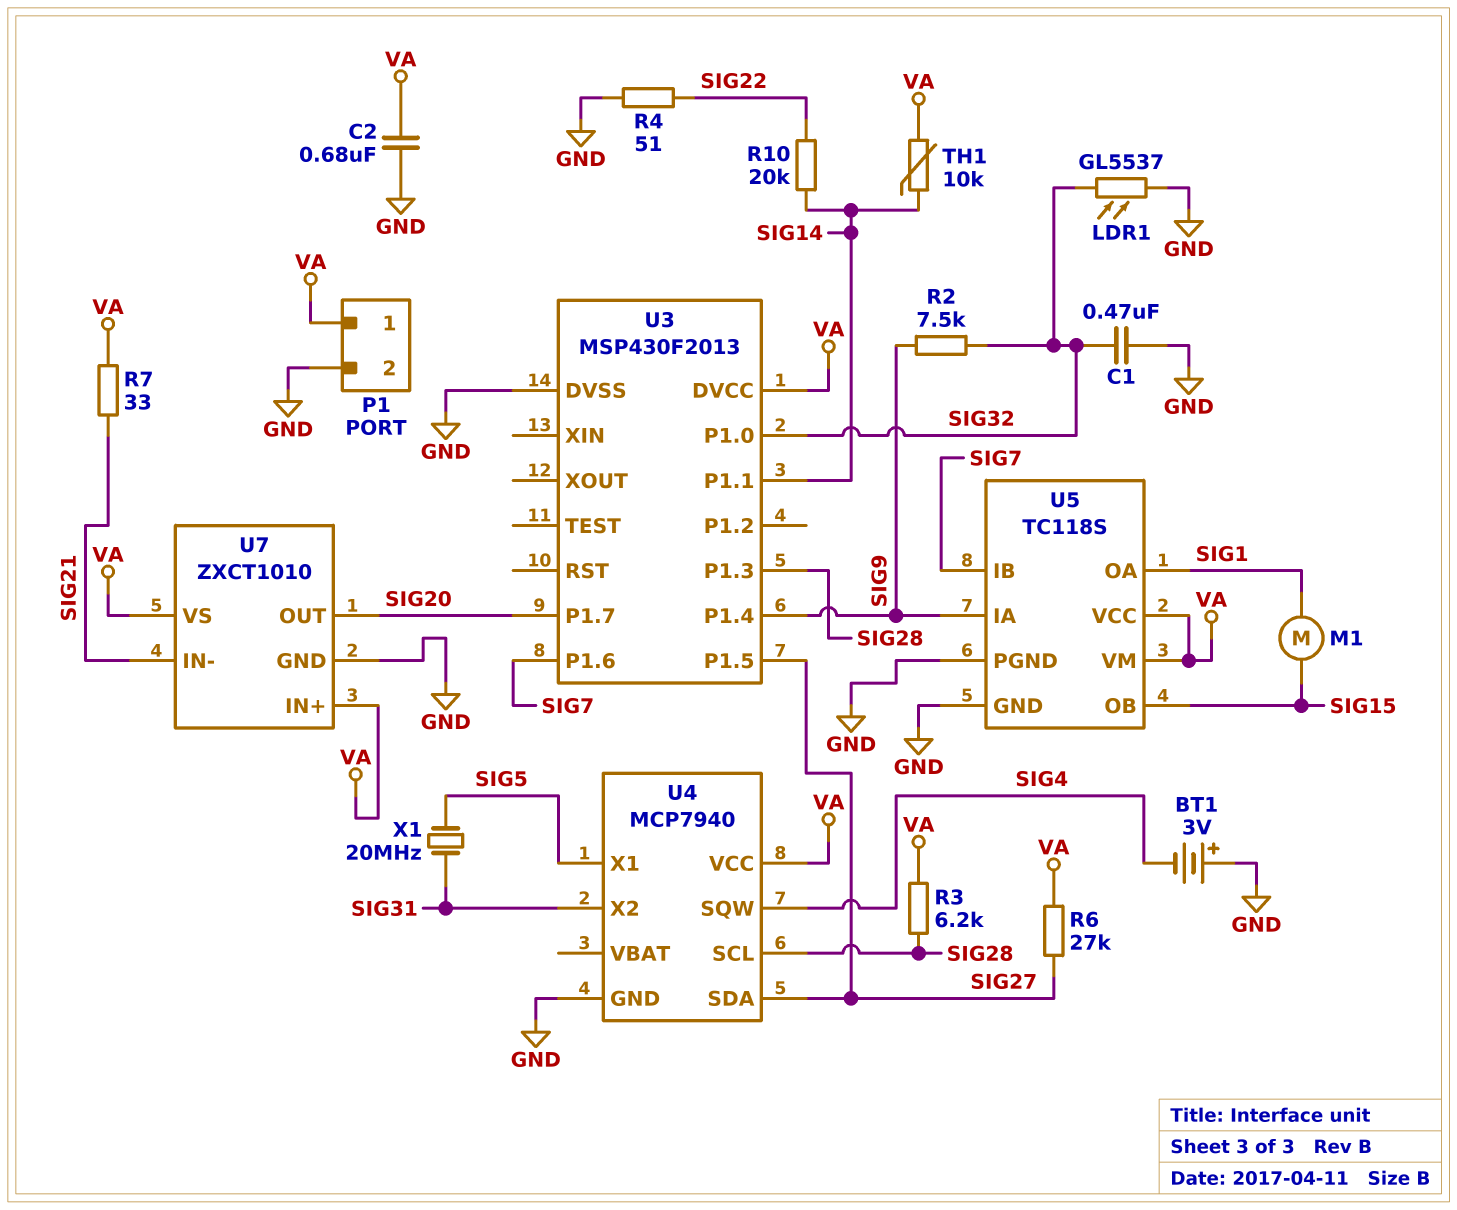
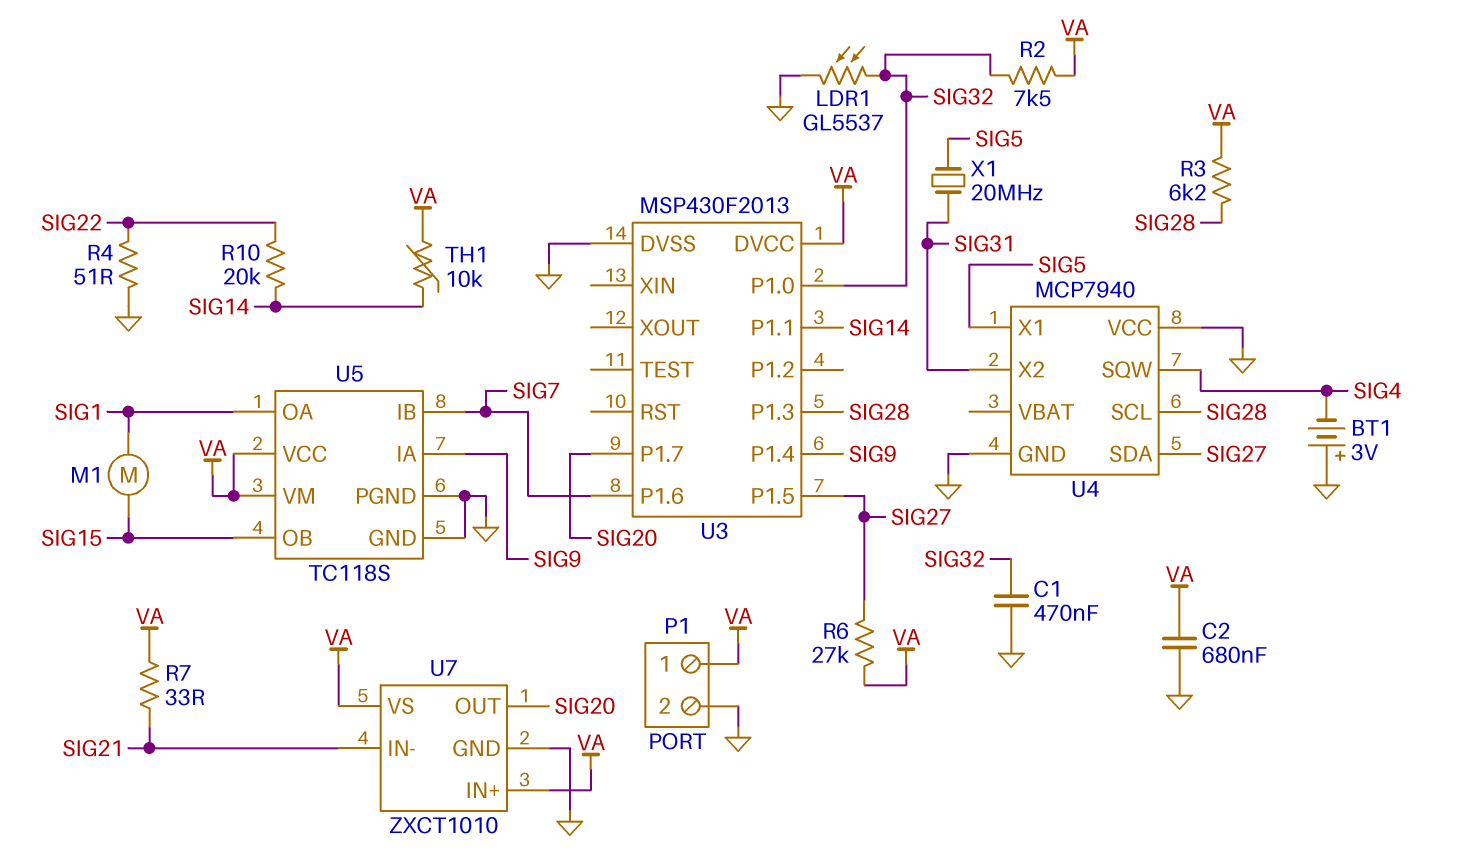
R2: 7.5k (SIG9, SIG32) -> 7.5k (SIG32, VA)
U4 pin VCC: VA -> GND

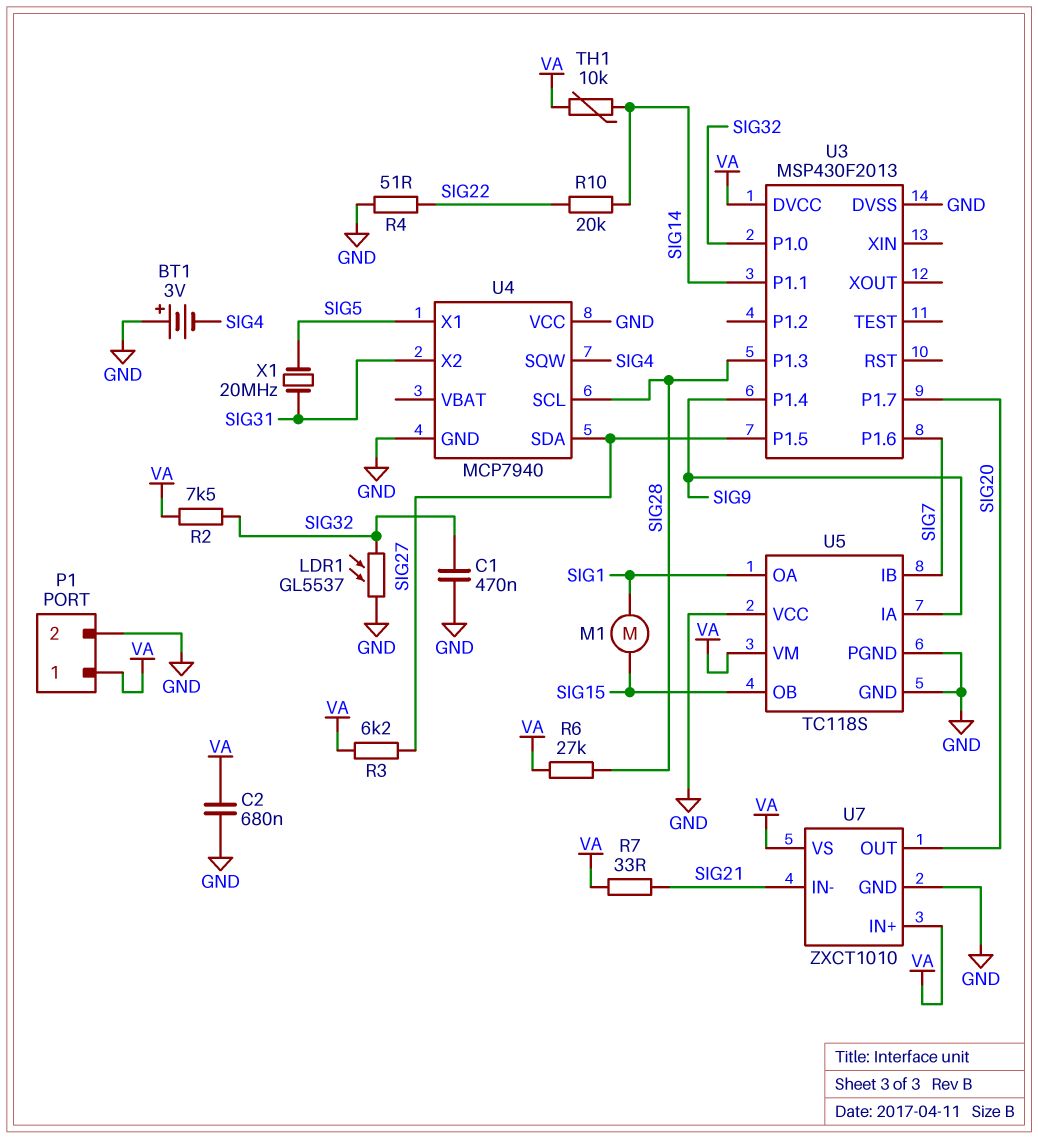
R3: 6.2k (SIG28, VA) -> 6.2k (SIG27, VA)
R6: 27k (SIG27, VA) -> 27k (SIG28, VA)
U5 pin VCC: VA -> GND

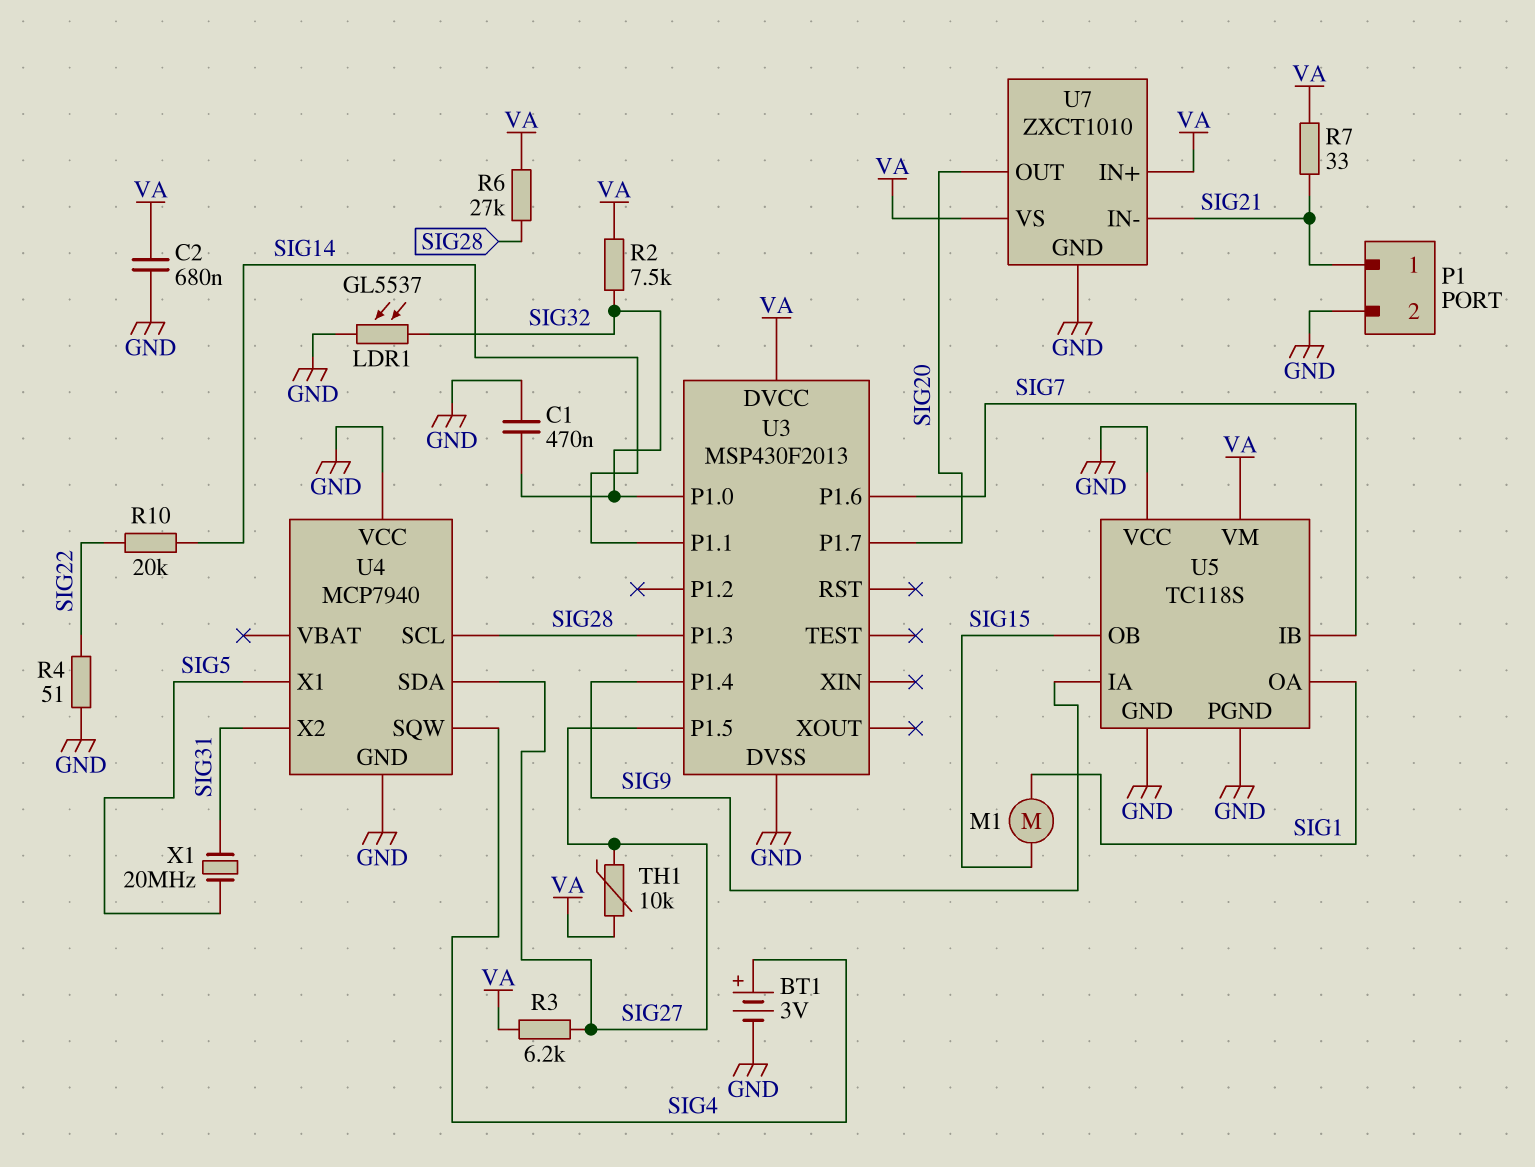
BT1: 3V (plus GND, minus SIG4) -> 3V (plus SIG4, minus GND)
P1 pin 1: VA -> SIG21
TH1: 10k (SIG14, VA) -> 10k (SIG27, VA)

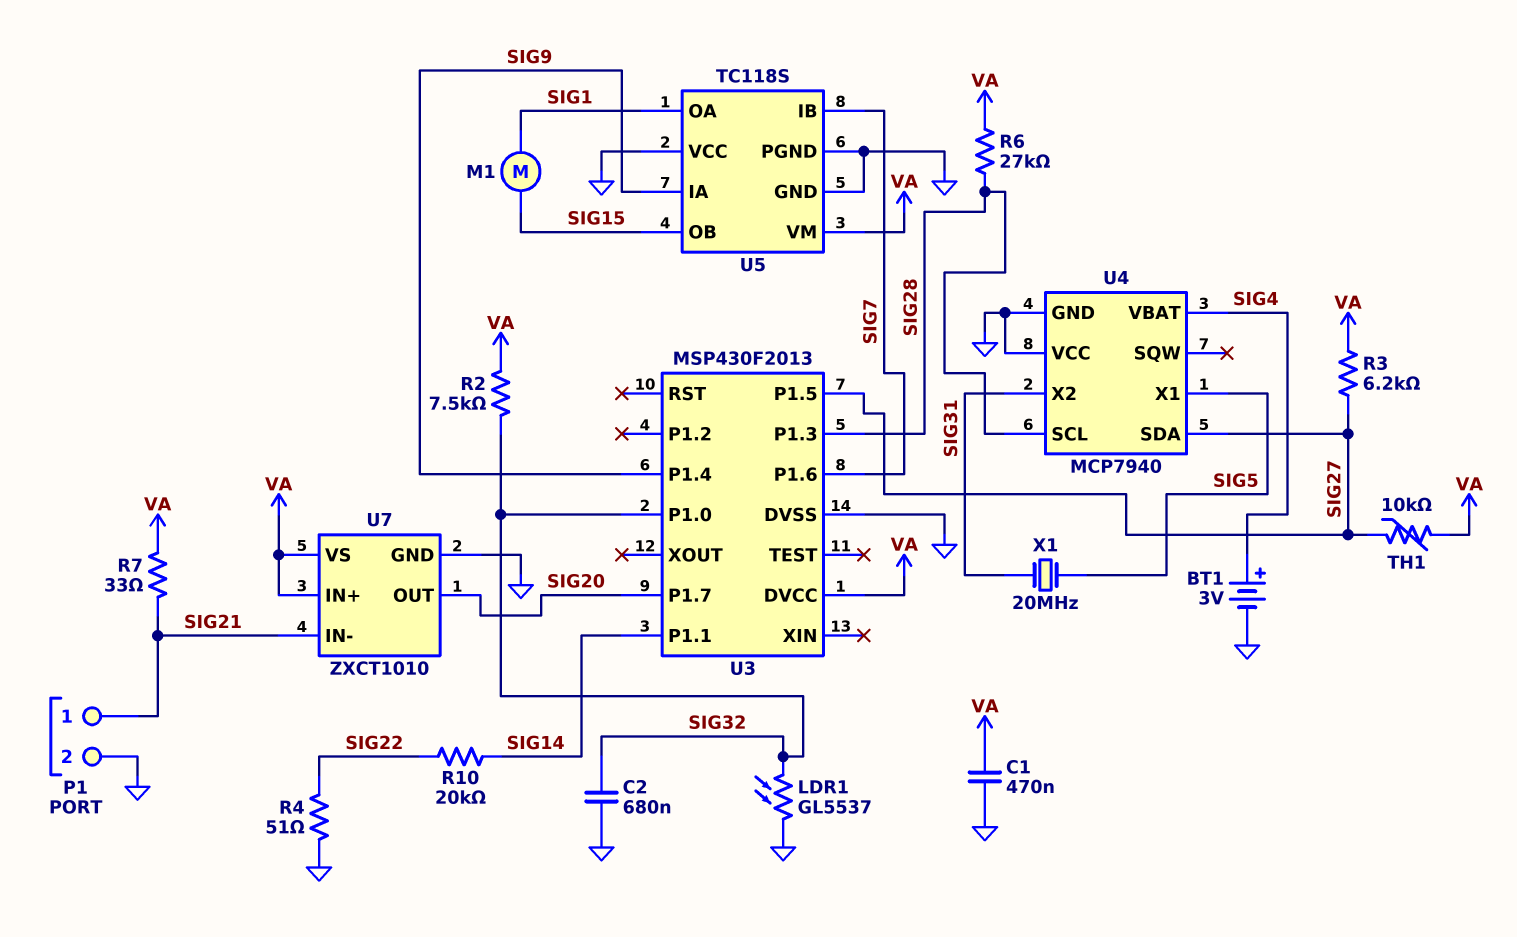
C1: 470nF (GND, SIG32) -> 470nF (GND, VA)
C2: 680nF (GND, VA) -> 680nF (GND, SIG32)
U4 pin SQW: SIG4 -> none
U4 pin VBAT: none -> SIG4

